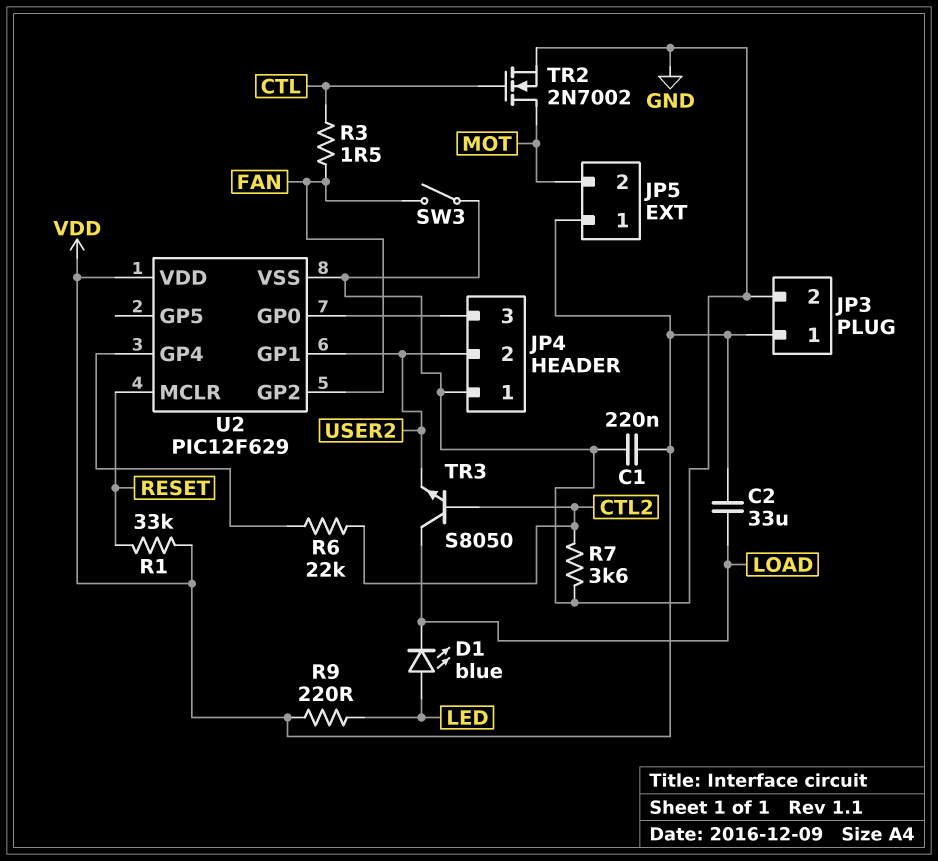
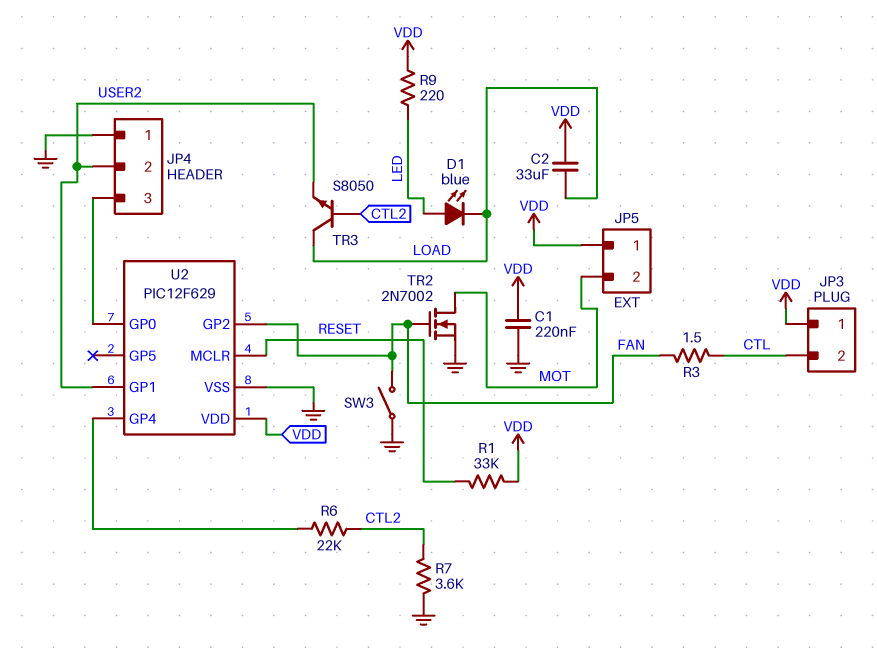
JP3 pin 2: GND -> CTL
TR2: NMOS 2N7002 (G CTL, D MOT, S GND) -> NMOS 2N7002 (G FAN, D MOT, S GND)

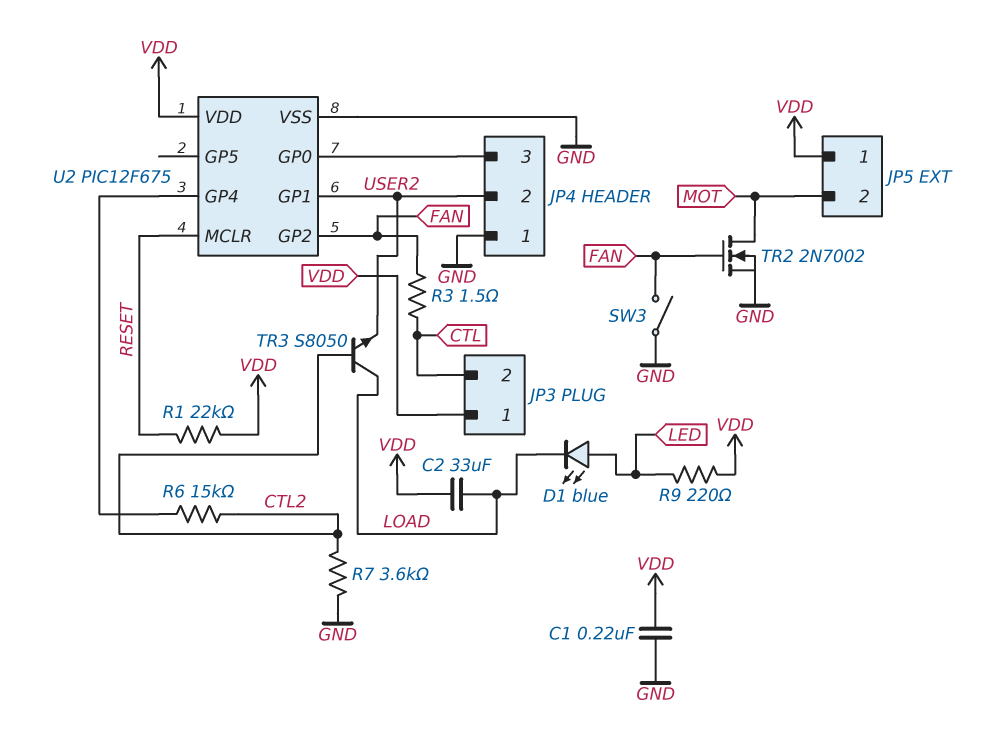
R1: 33k (RESET, VDD) -> 22k (RESET, VDD)
R6: 22k (CTL2, U2/GP4) -> 15k (CTL2, U2/GP4)
U2: PIC12F629 -> PIC12F675

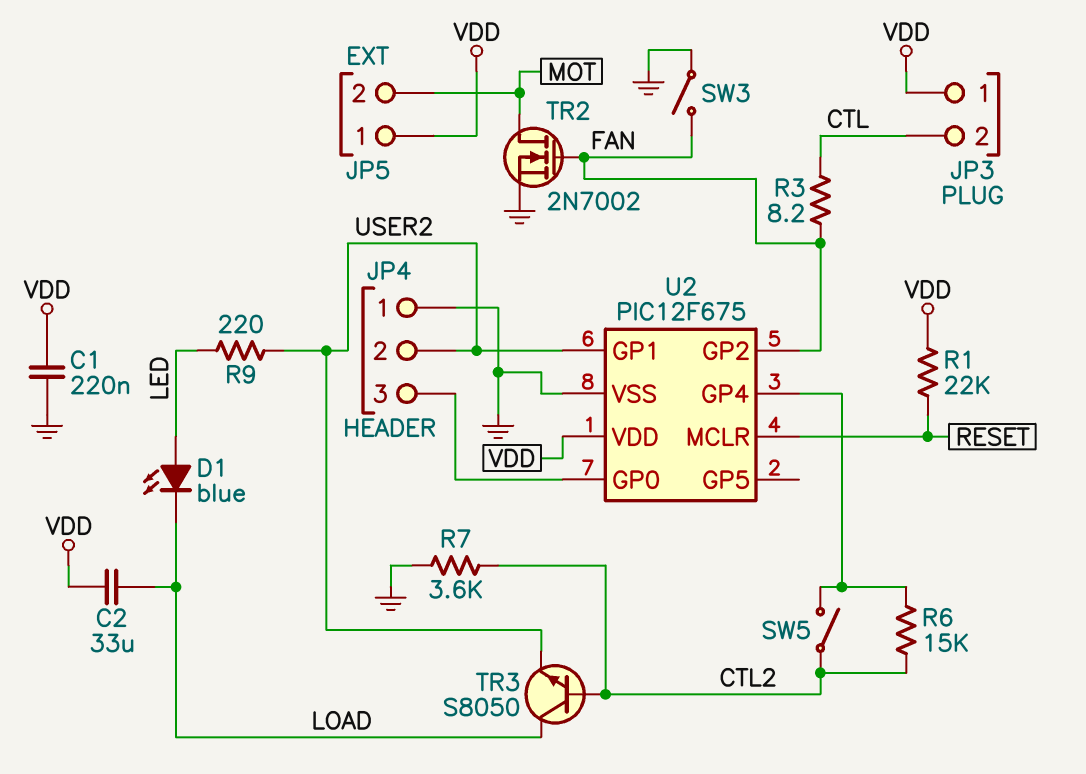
R3: 1.5 (CTL, FAN) -> 8.2 (CTL, FAN)
R9: 220 (LED, VDD) -> 220 (LED, USER2)
SW5: none -> switch (CTL2, U2/GP4)

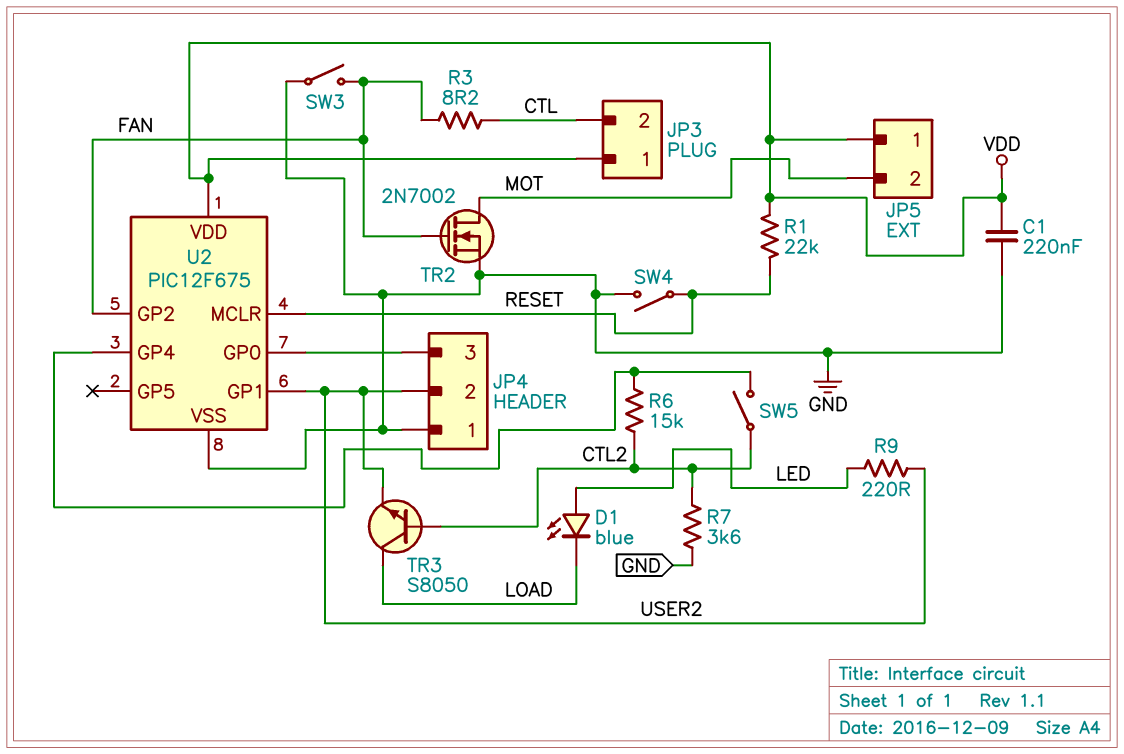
C2: 33uF (LOAD, VDD) -> none
SW4: none -> switch (GND, RESET)

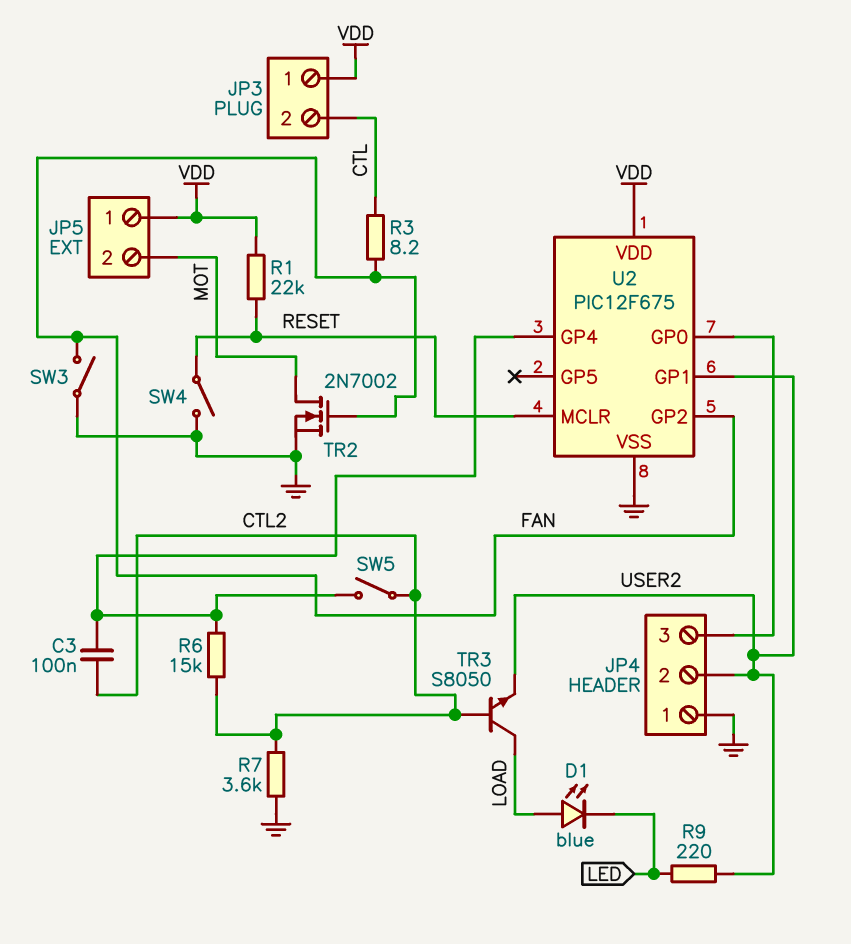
C1: 220nF (GND, VDD) -> none
C3: none -> 100nF (CTL2, U2/GP4)
D1: LED blue (A LED, K LOAD) -> LED blue (A LOAD, K LED)

